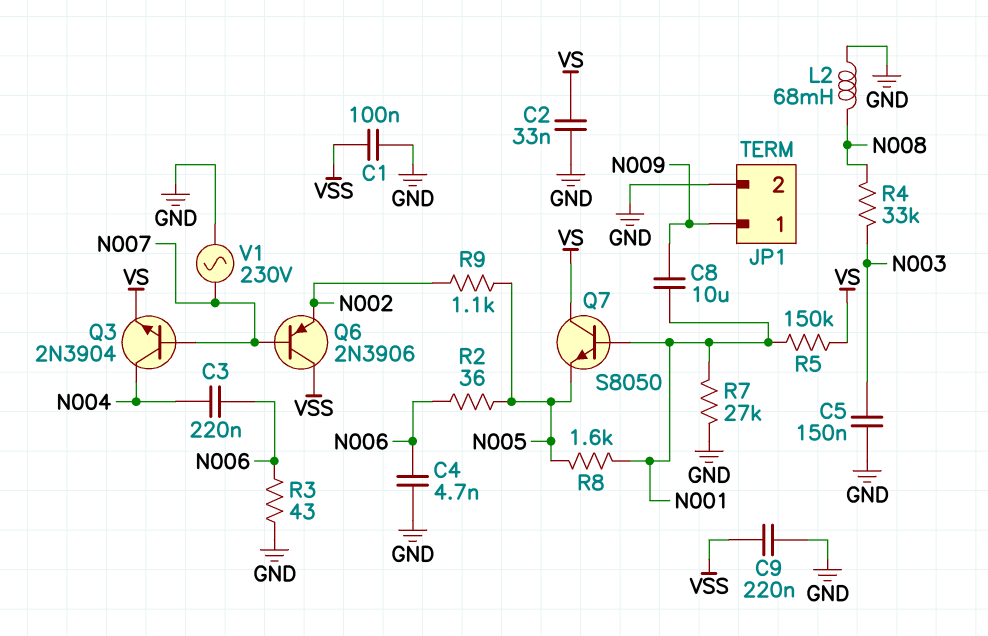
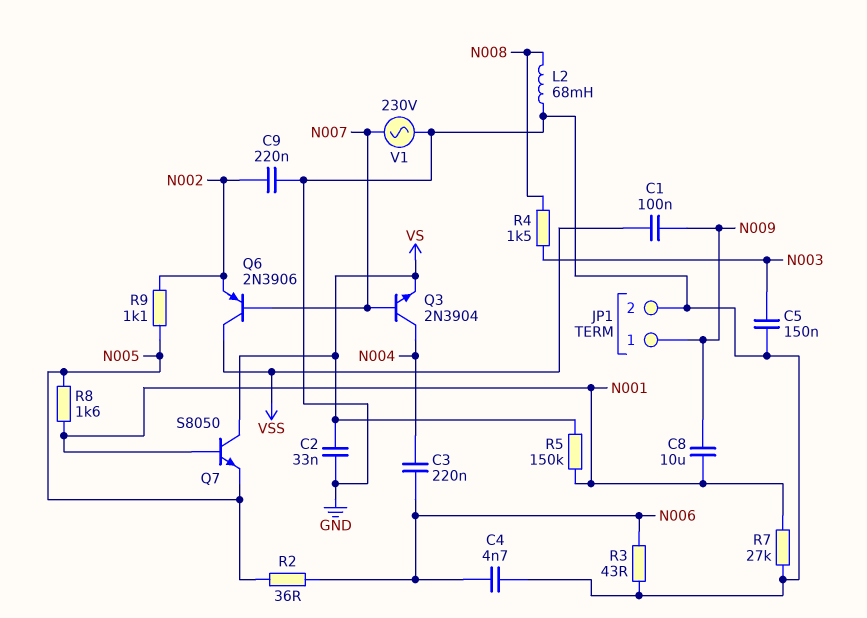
C1: 100nF (GND, VSS) -> 100nF (N009, VSS)
C9: 220nF (GND, VSS) -> 220nF (GND, N002)
R4: 33k (N003, N008) -> 1.5k (N003, N008)

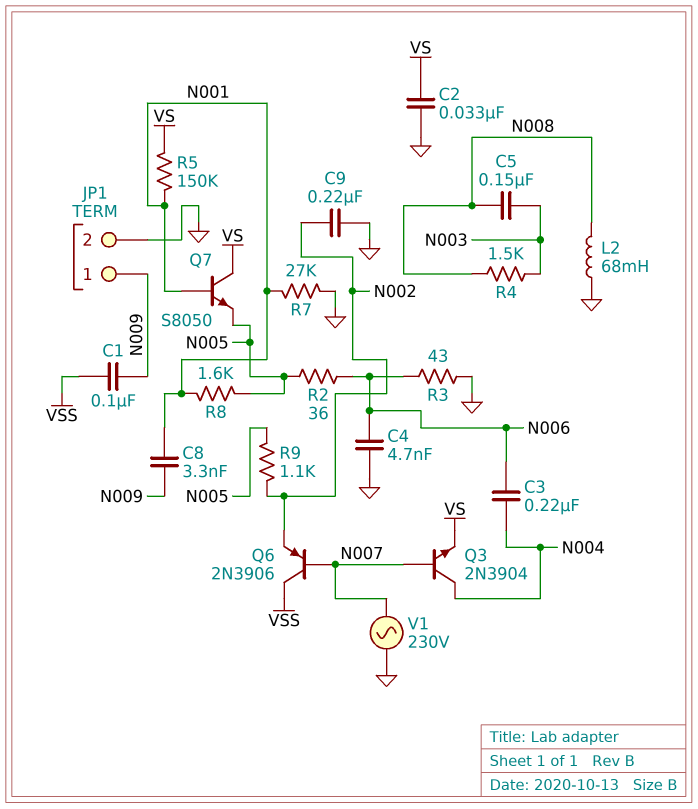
C5: 150nF (GND, N003) -> 150nF (N003, N008)
C8: 10uF (N001, N009) -> 3.3nF (N001, N009)

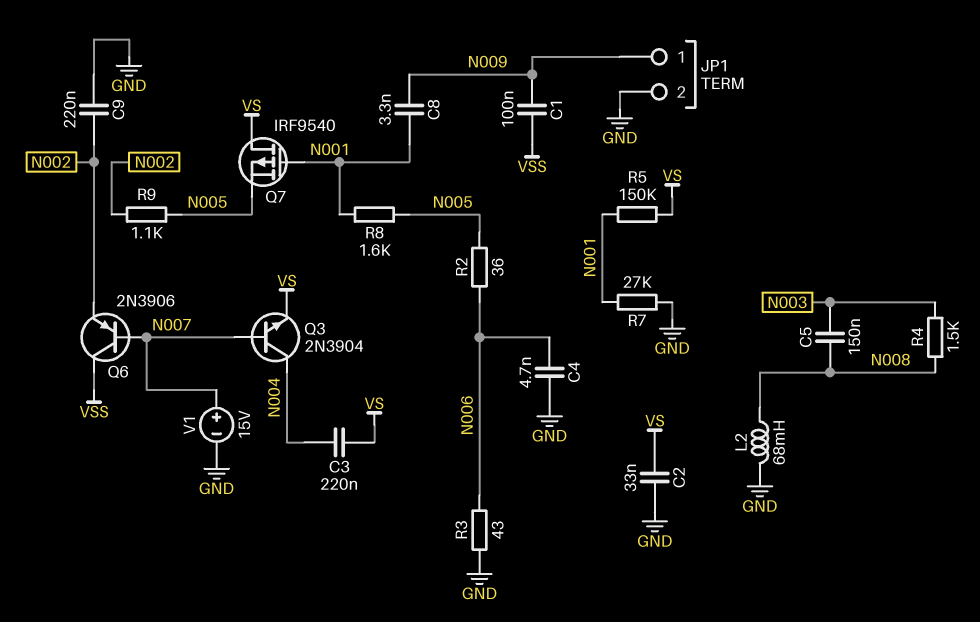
C3: 220nF (N004, N006) -> 220nF (N004, VS)
Q7: NPN S8050 (B N001, C VS, E N005) -> PMOS IRF9540 (G N001, D VS, S N005)
V1: AC 230V (GND, N007) -> 15V (plus N007, minus GND)

